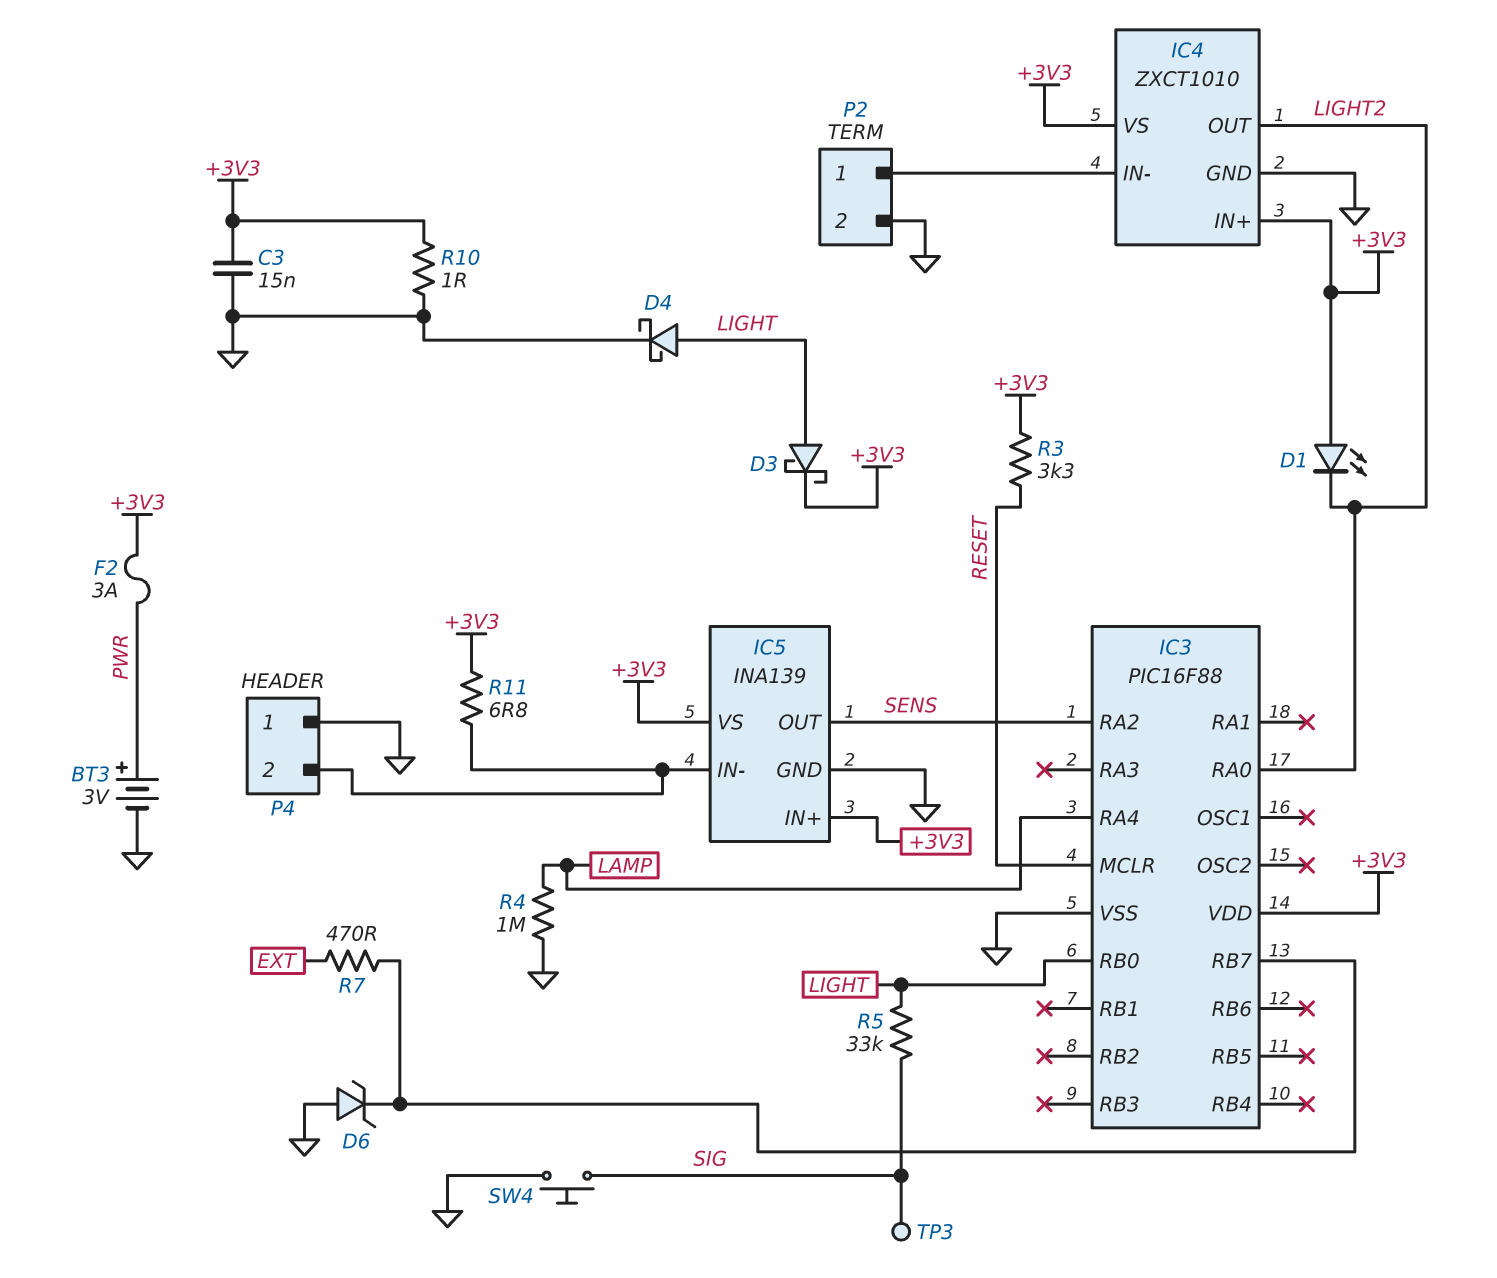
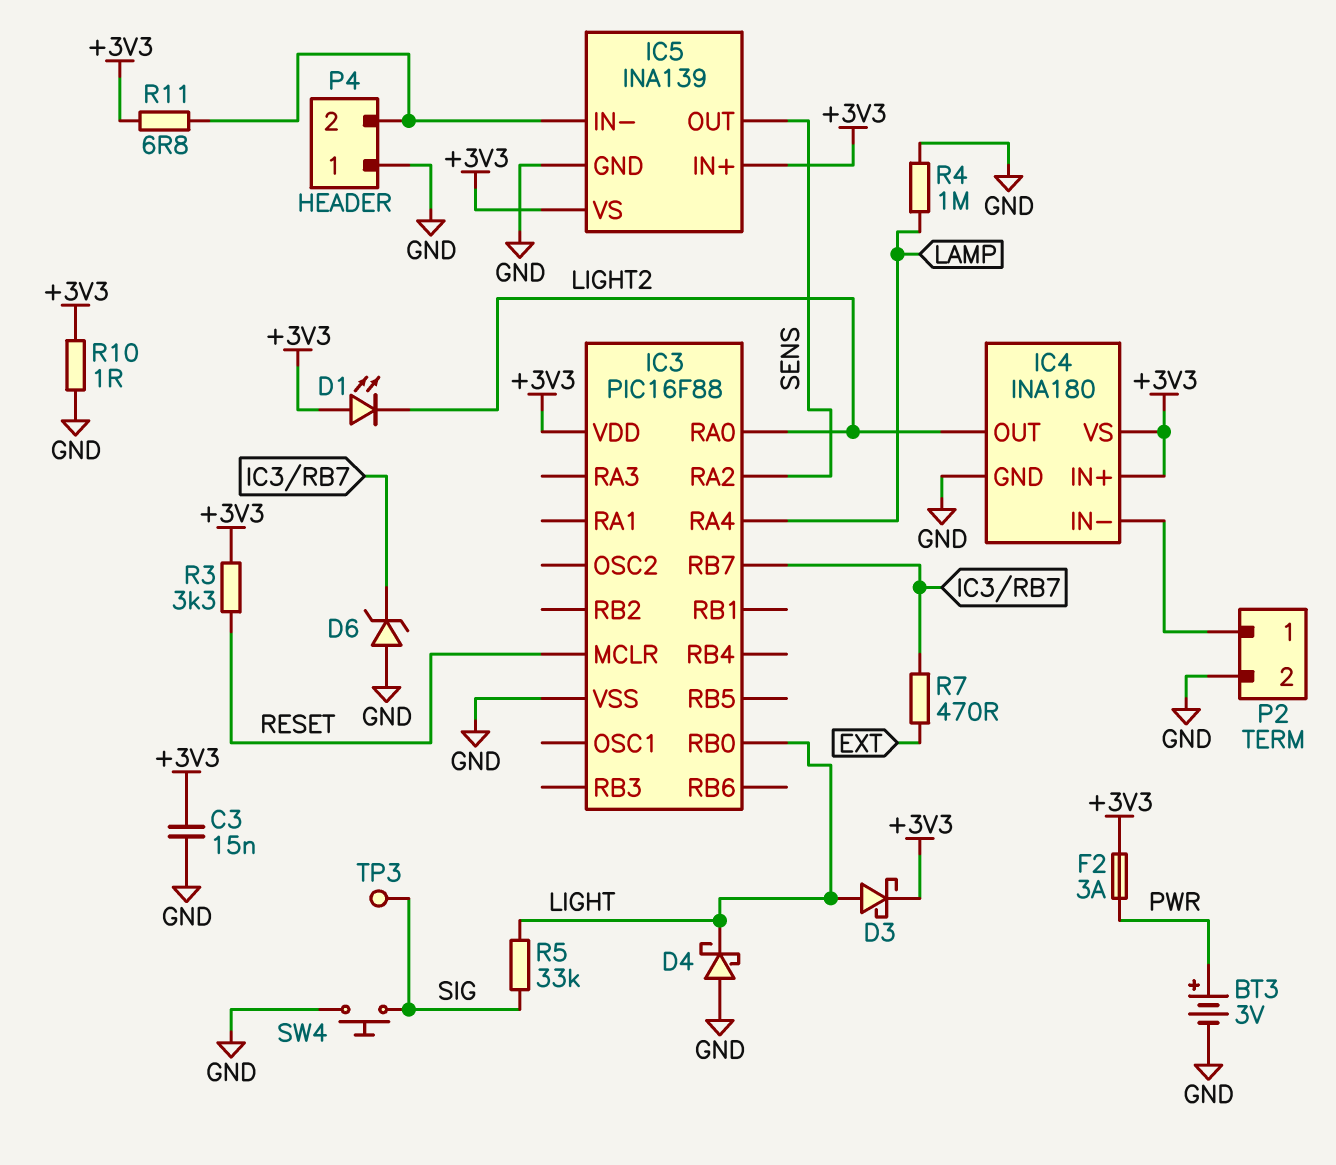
D4: schottky (A LIGHT, K GND) -> schottky (A GND, K LIGHT)
IC4: ZXCT1010 -> INA180

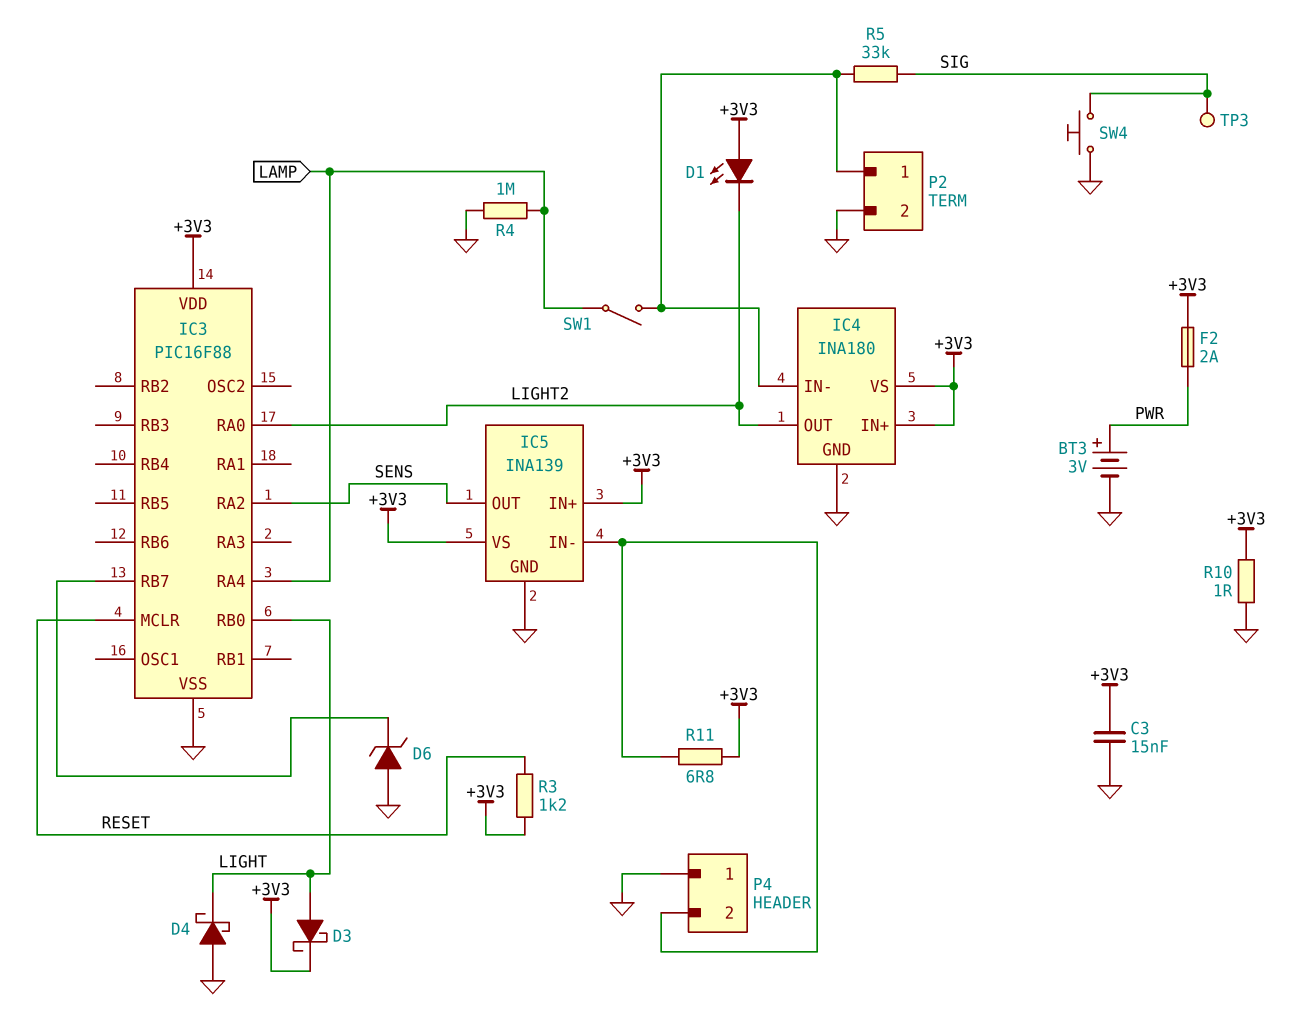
F2: 3A (+3V3, PWR) -> 2A (+3V3, PWR)
R3: 3.3k (+3V3, RESET) -> 1.2k (+3V3, RESET)
R5: 33k (LIGHT, SIG) -> 33k (IC4/IN-, SIG)
R7: 470 (EXT, IC3/RB7) -> none
SW1: none -> switch (IC4/IN-, LAMP)

